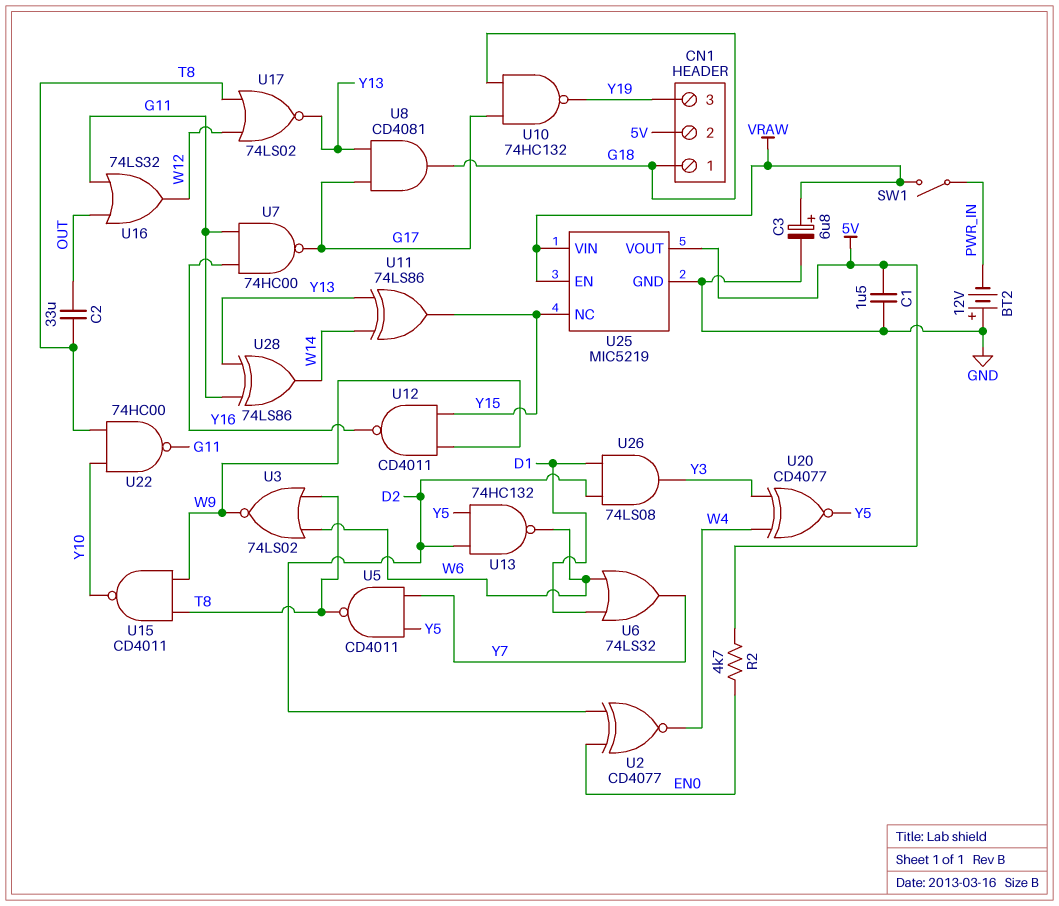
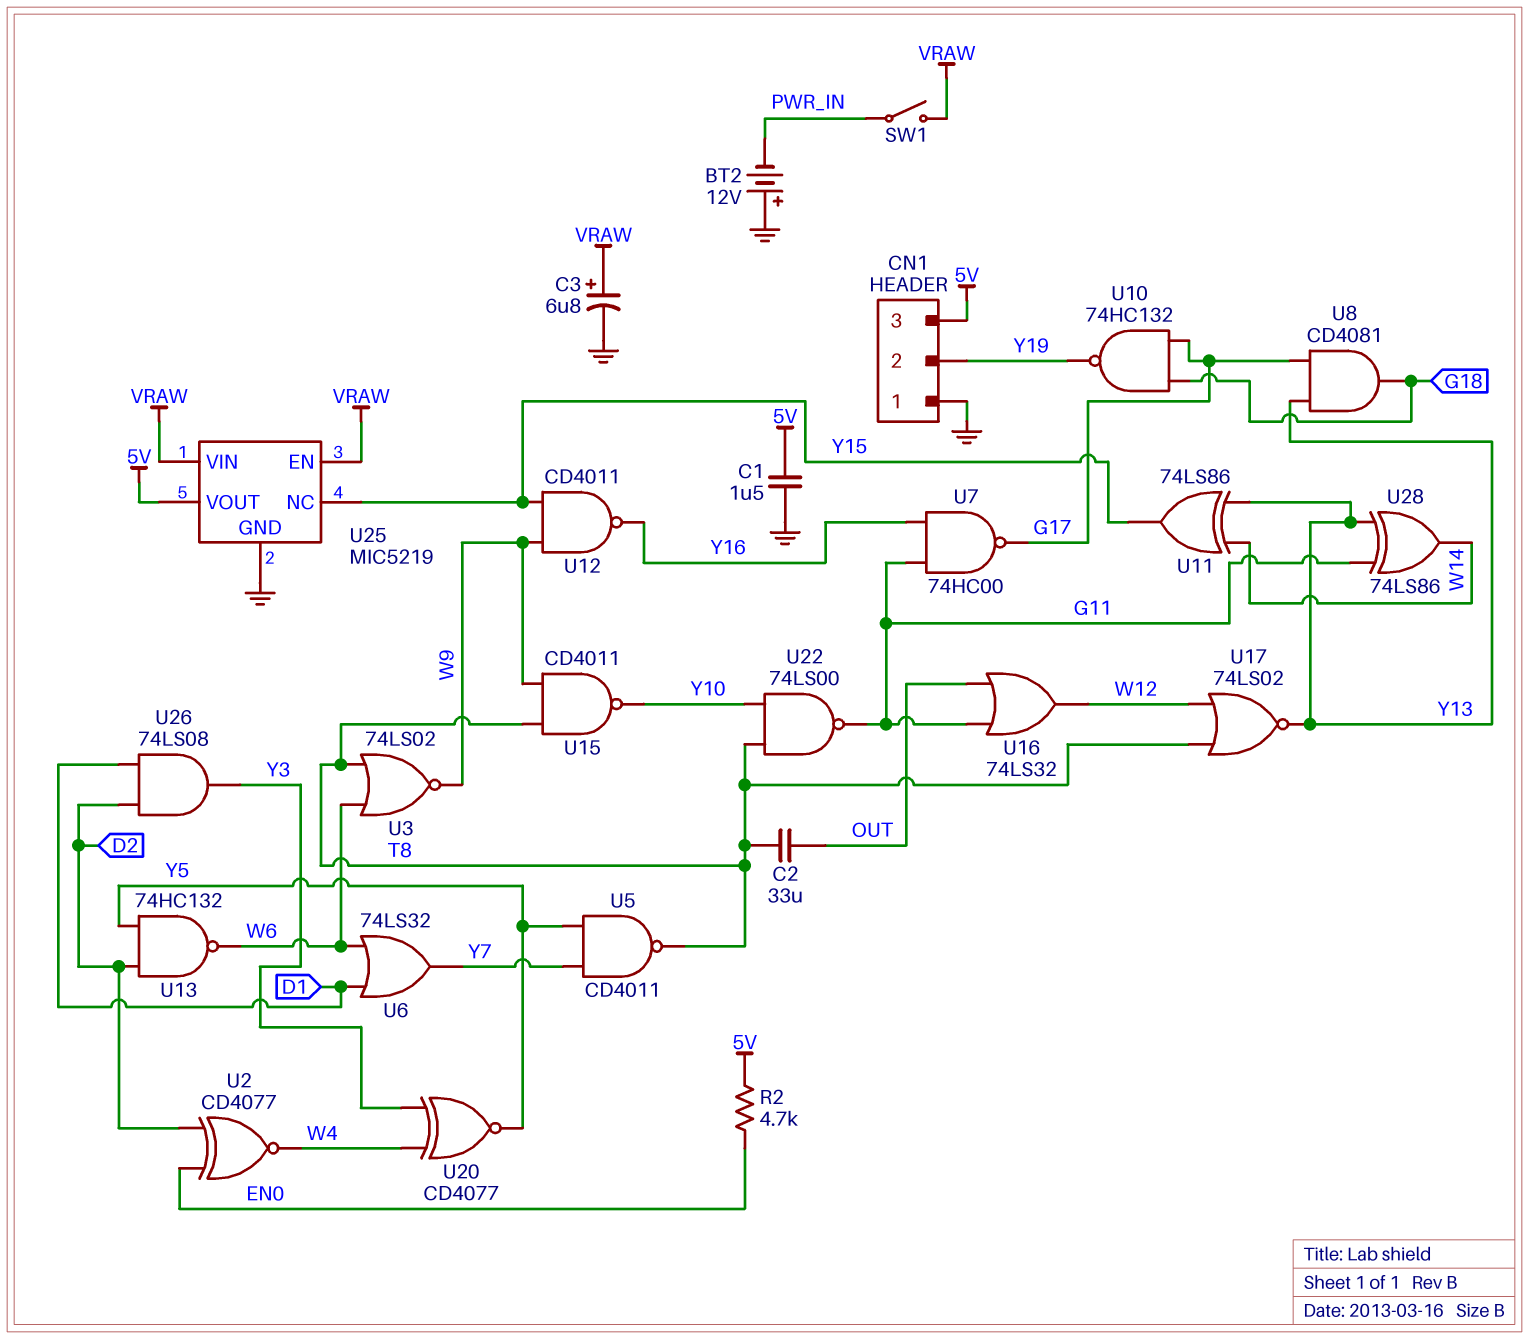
CN1 pin 1: G18 -> GND
CN1 pin 2: 5V -> Y19
CN1 pin 3: Y19 -> 5V
U22: NAND 74HC00 (in T8, in Y10, out G11) -> NAND 74LS00 (in T8, in Y10, out G11)

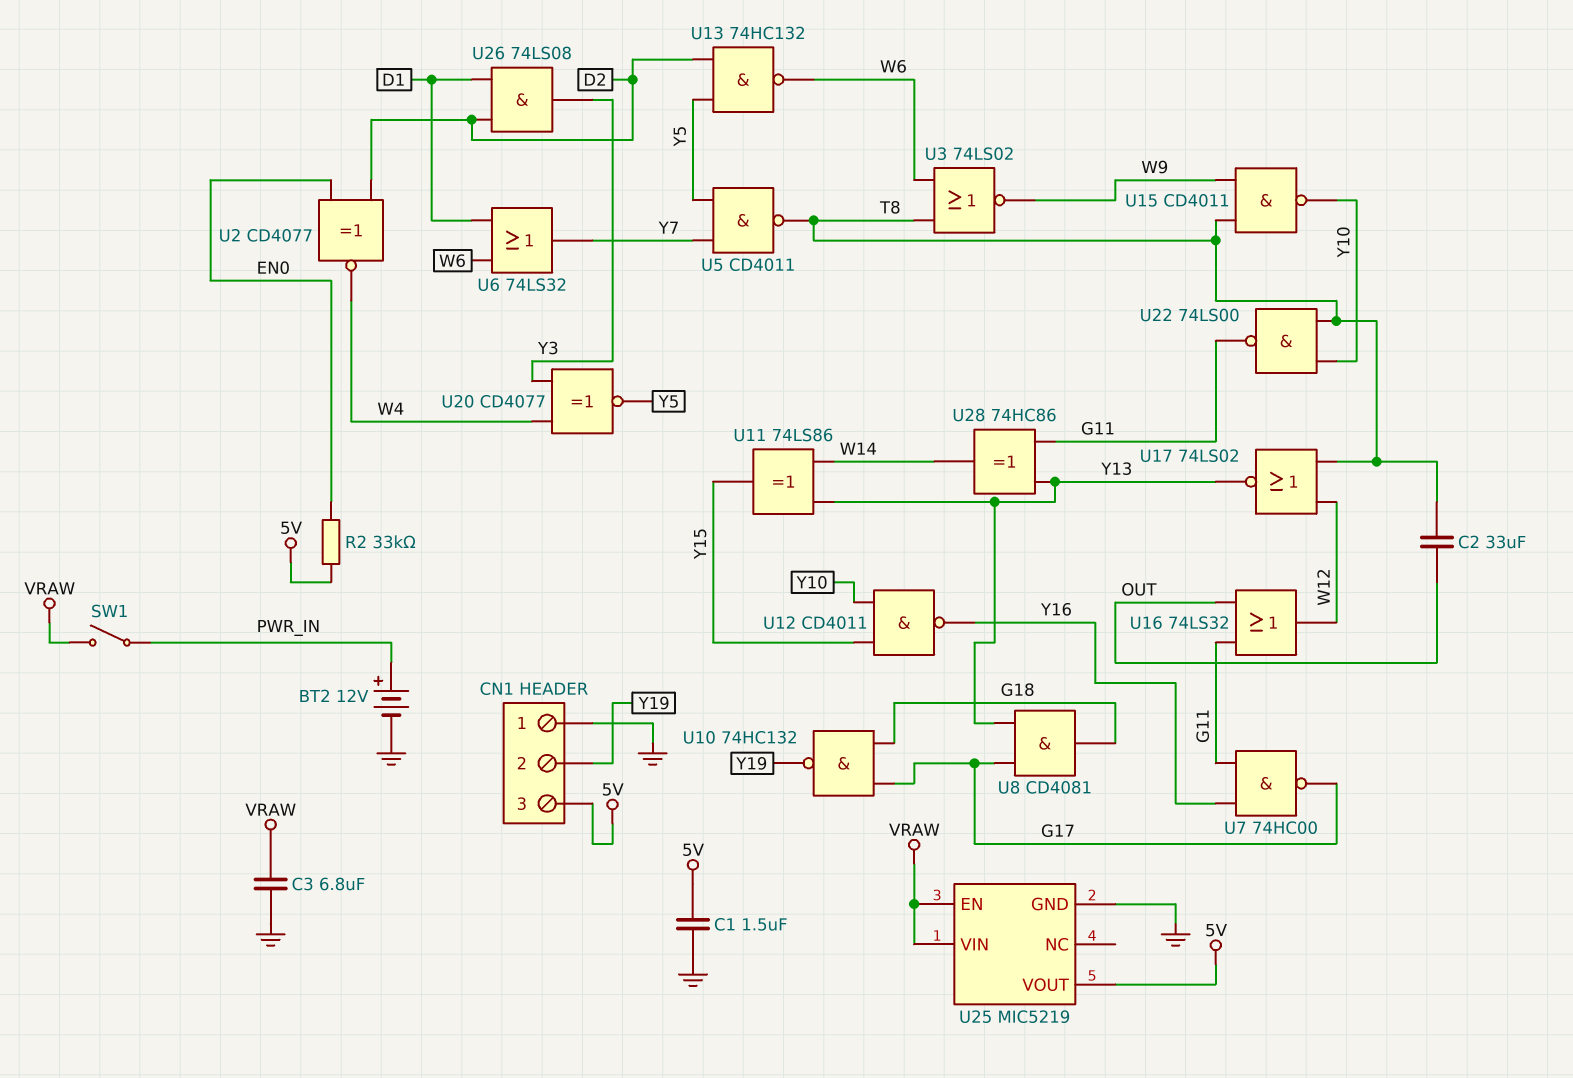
BT2: 12V (plus GND, minus PWR_IN) -> 12V (plus PWR_IN, minus GND)
C3: 6.8uF (plus VRAW, minus GND) -> 6.8uF (GND, VRAW)
R2: 4.7k (5V, EN0) -> 33k (5V, EN0)
U12: NAND CD4011 (in W9, in Y15, out Y16) -> NAND CD4011 (in Y10, in Y15, out Y16)
U25 pin NC: Y15 -> none
U28: XOR 74LS86 (in G11, in Y13, out W14) -> XOR 74HC86 (in G11, in Y13, out W14)

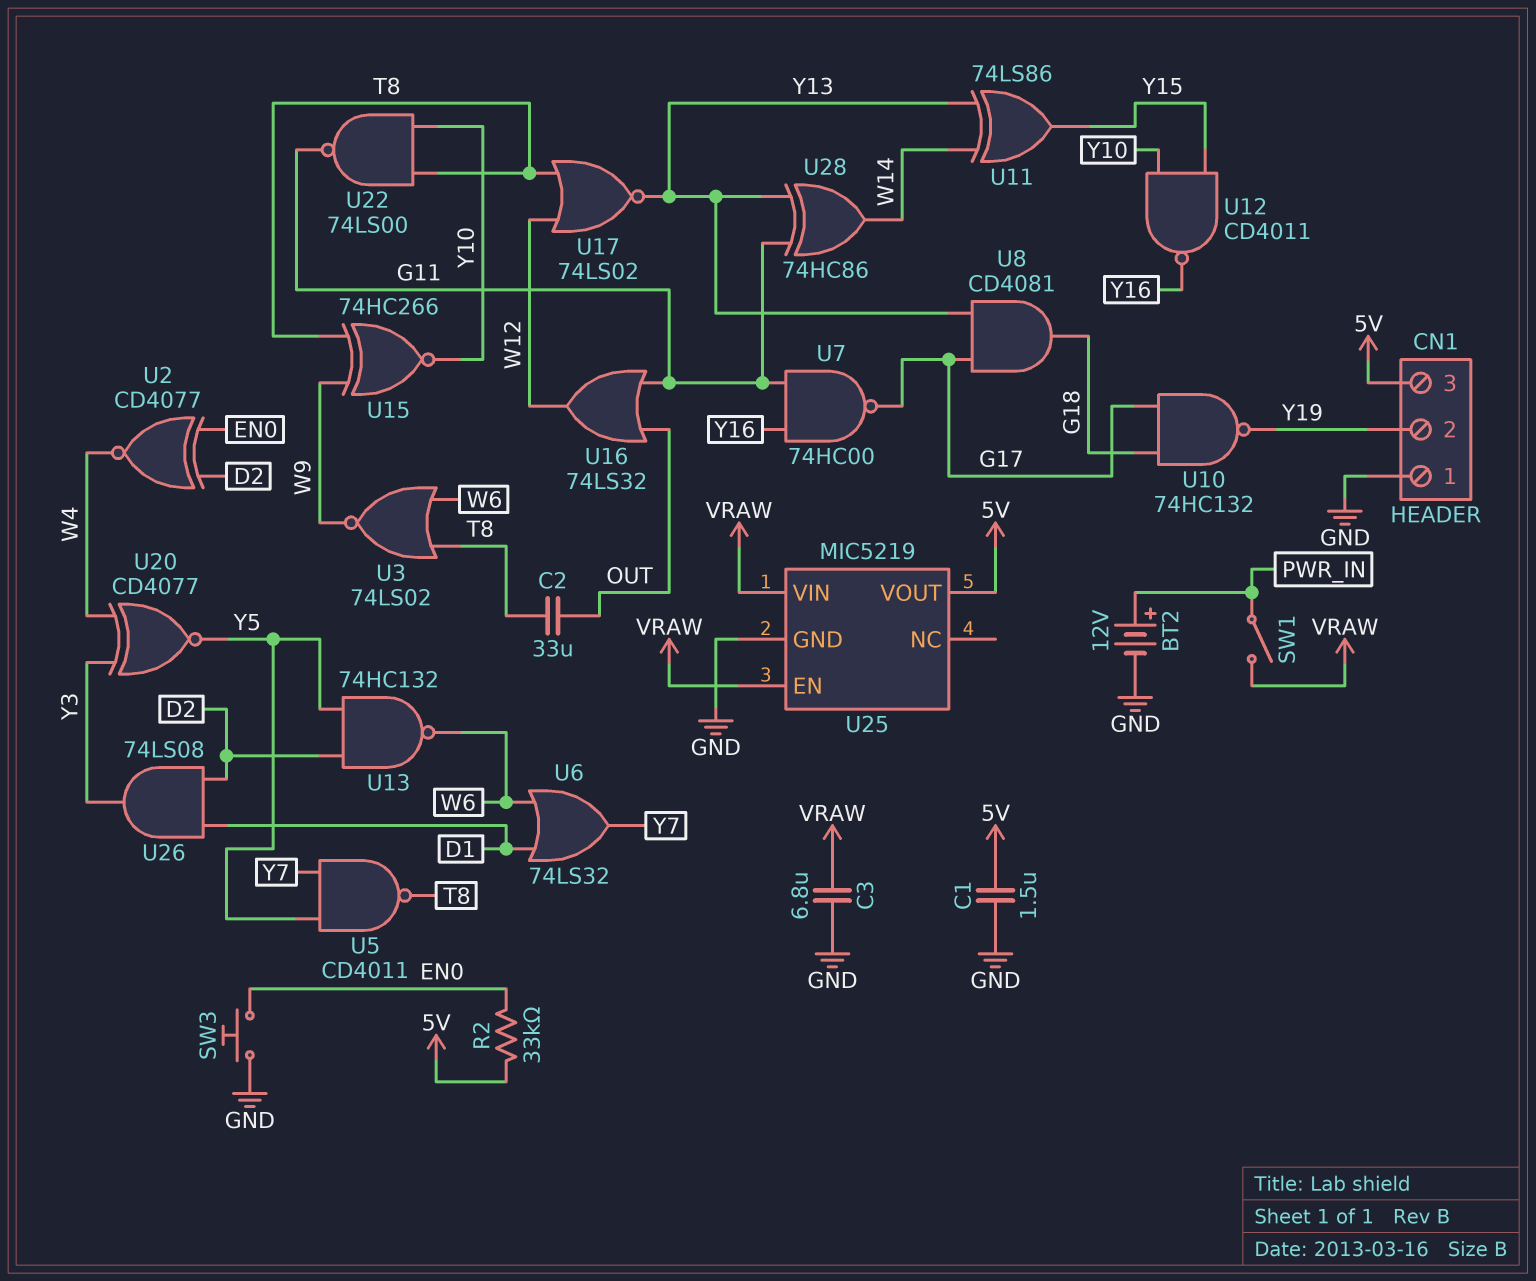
SW3: none -> button (EN0, GND)
U15: NAND CD4011 (in T8, in W9, out Y10) -> XNOR 74HC266 (in T8, in W9, out Y10)

